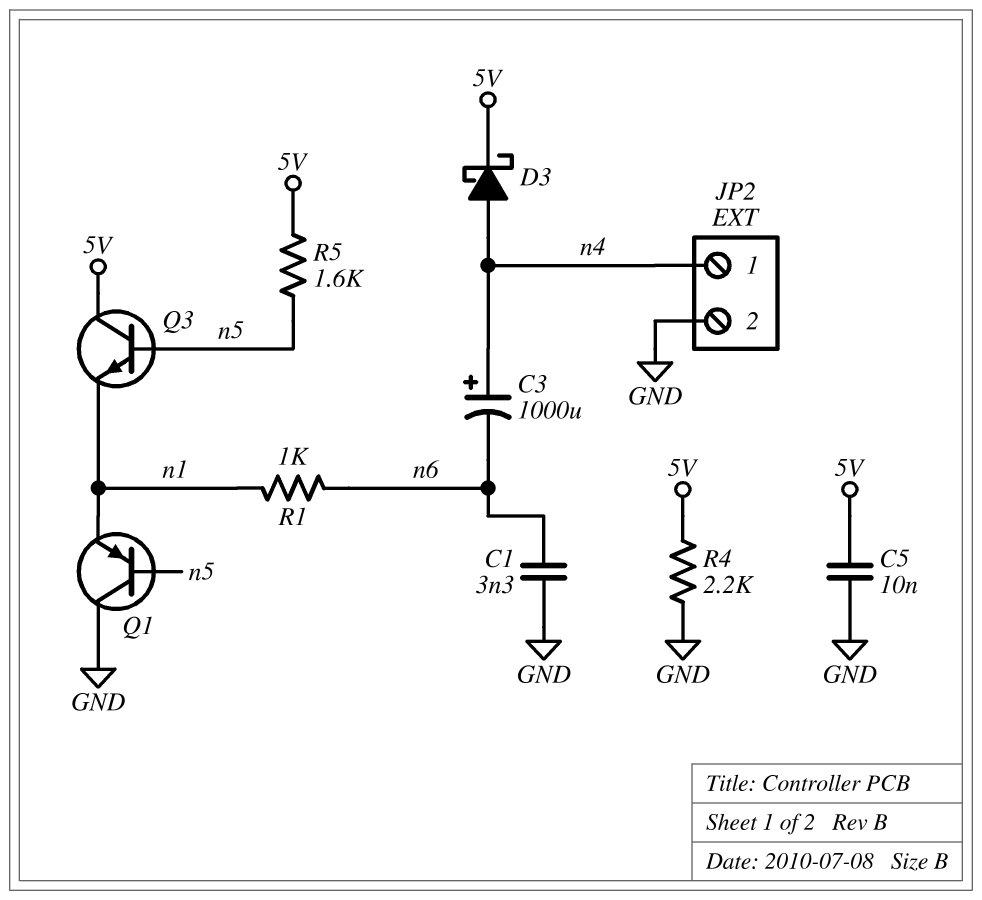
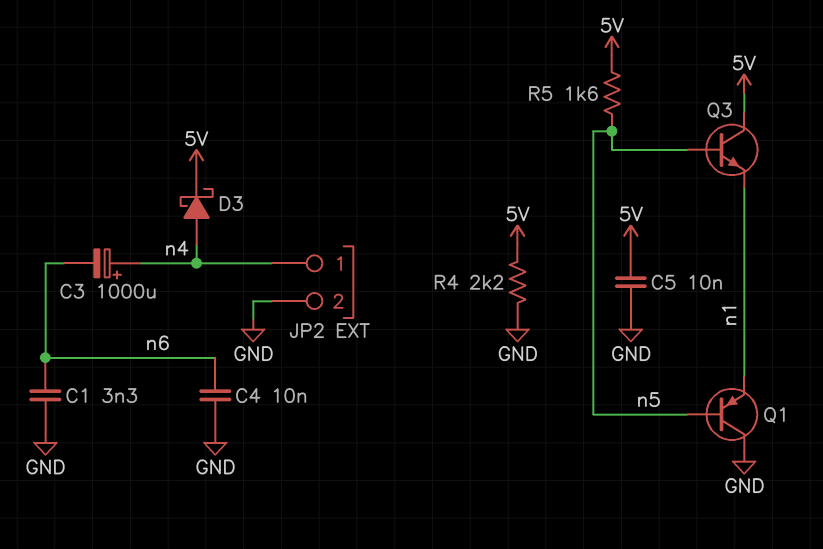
C4: none -> 10nF (GND, n6)
R1: 1k (n1, n6) -> none

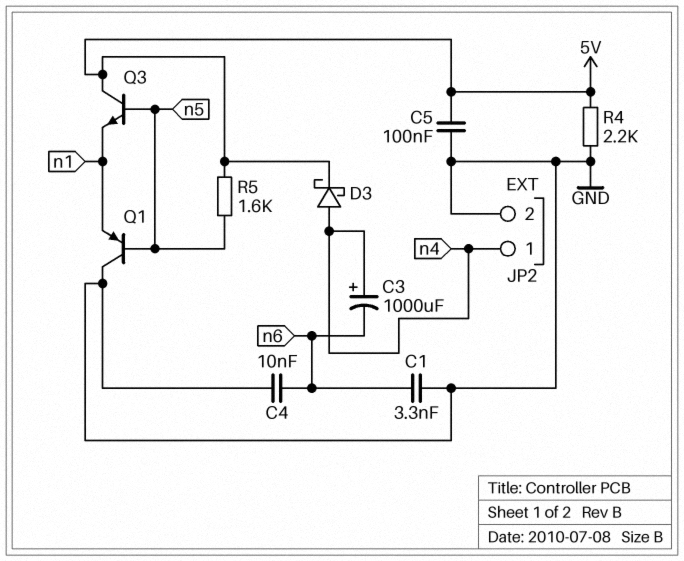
C5: 10nF (5V, GND) -> 100nF (5V, GND)

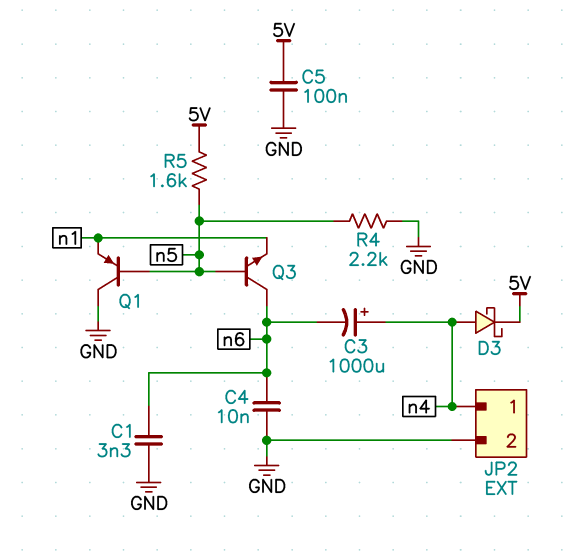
Q3: NPN (B n5, C 5V, E n1) -> NPN (B n5, C n6, E n1)
R4: 2.2k (5V, GND) -> 2.2k (GND, n5)

